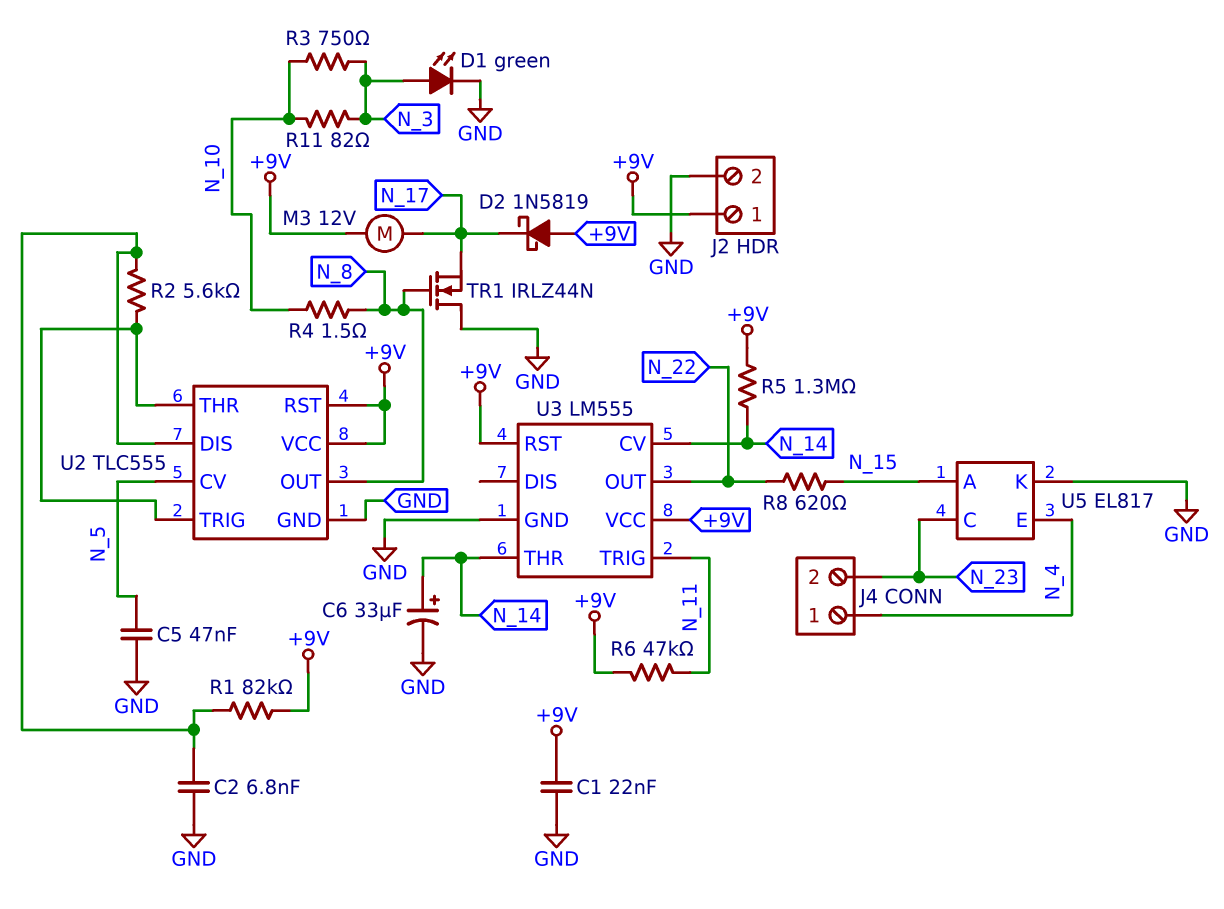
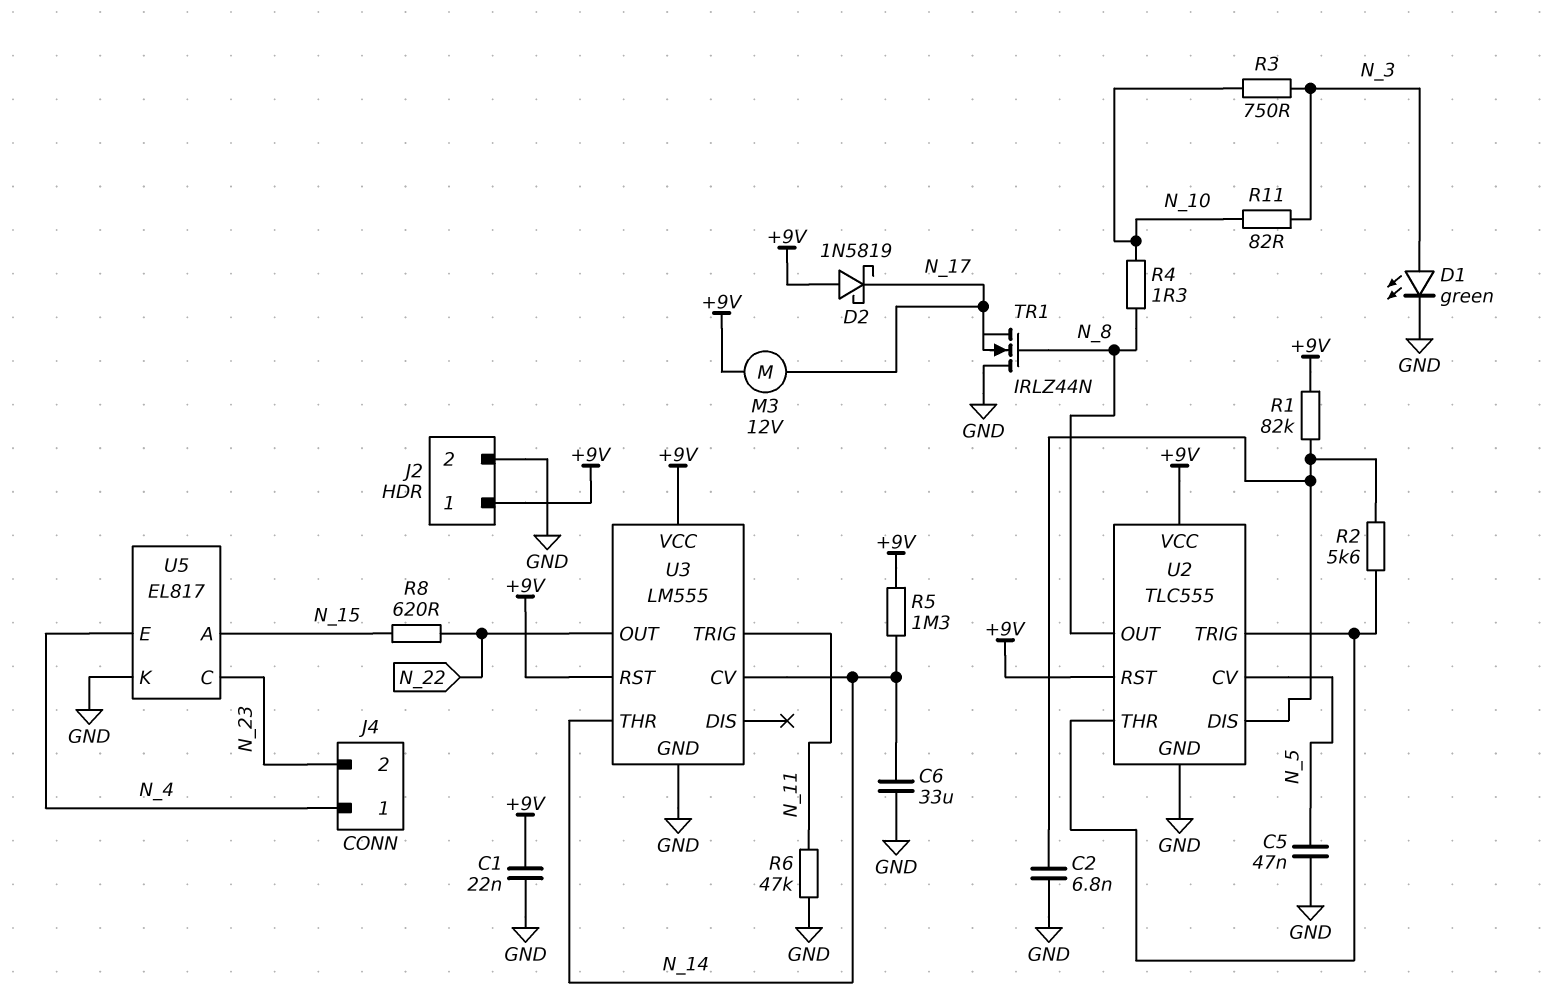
C6: 33uF (plus N_14, minus GND) -> 33uF (GND, N_14)
R4: 1.5 (N_8, N_10) -> 1.3 (N_8, N_10)
R6: 47k (+9V, N_11) -> 47k (GND, N_11)

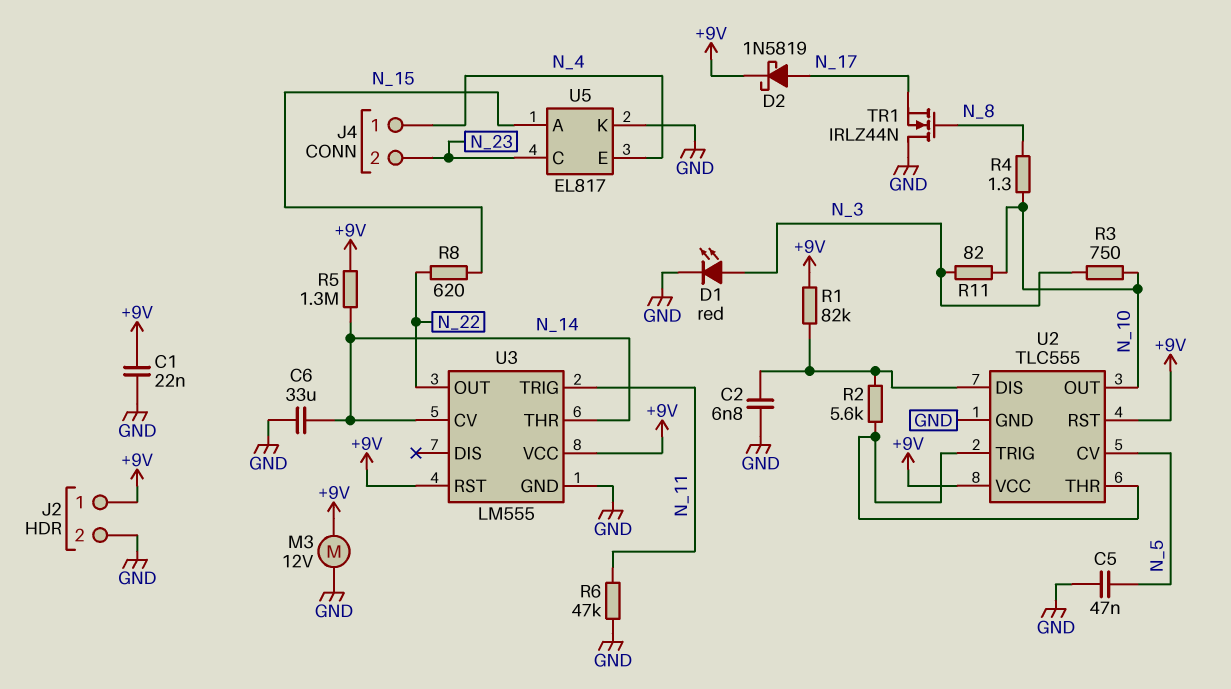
D1: LED green (A N_3, K GND) -> LED red (A N_3, K GND)
D2: schottky 1N5819 (A +9V, K N_17) -> schottky 1N5819 (A N_17, K +9V)
M3: motor 12V (+9V, N_17) -> motor 12V (+9V, GND)
U2 pin OUT: N_8 -> N_10

